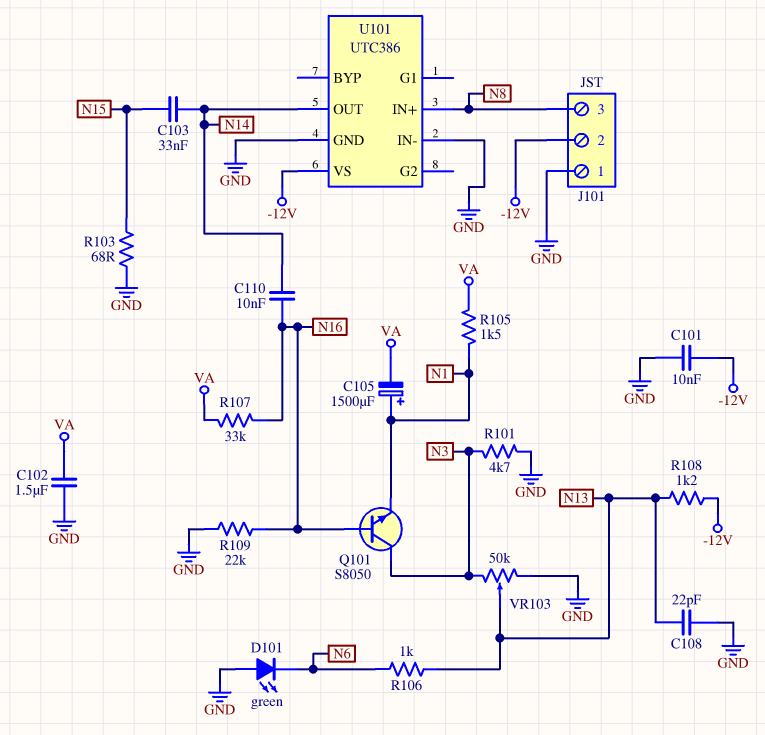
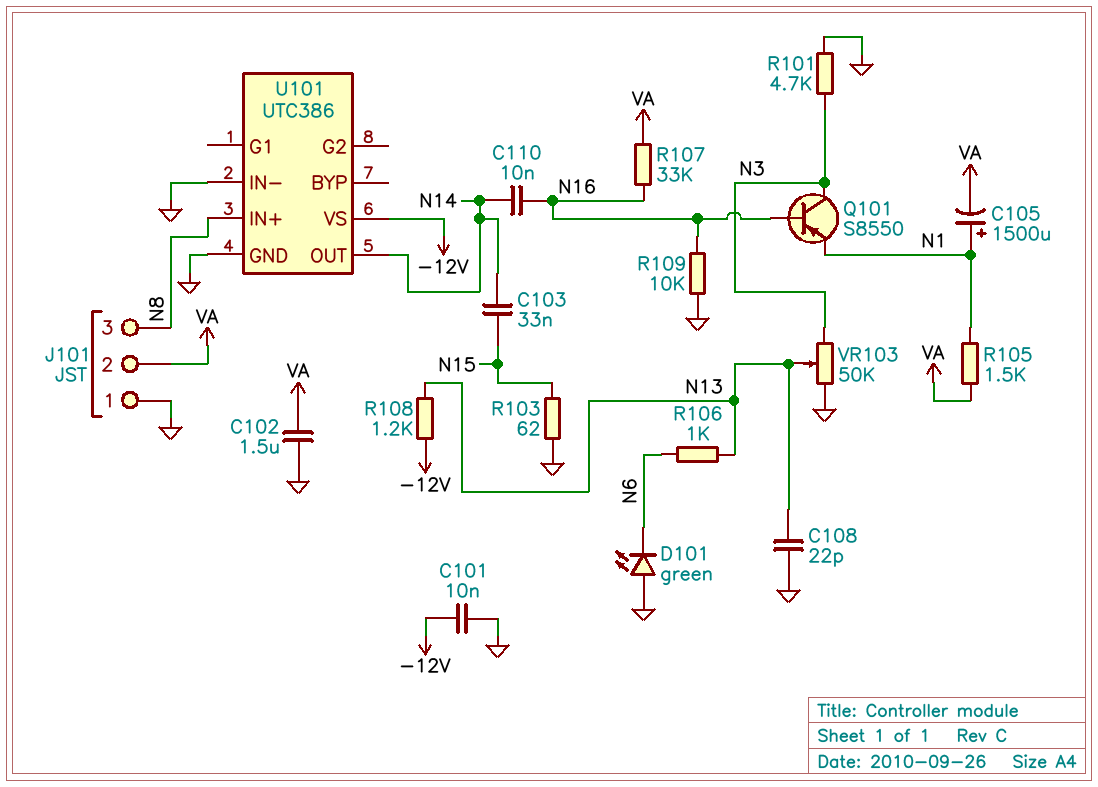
J101 pin 2: -12V -> VA
Q101: NPN S8050 (B N16, C N3, E N1) -> PNP S8550 (B N16, C N3, E N1)
R103: 68 (GND, N15) -> 62 (GND, N15)
R109: 22k (GND, N16) -> 10k (GND, N16)

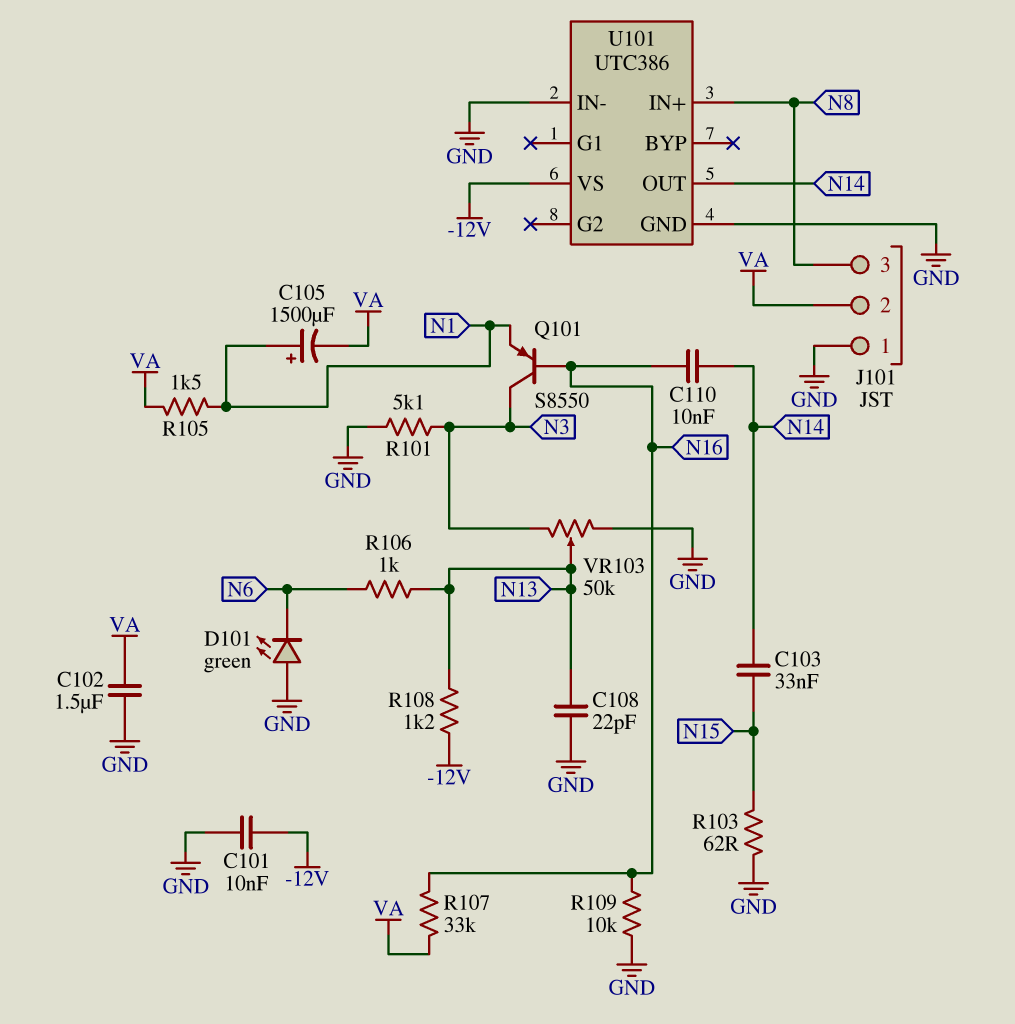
R101: 4.7k (GND, N3) -> 5.1k (GND, N3)

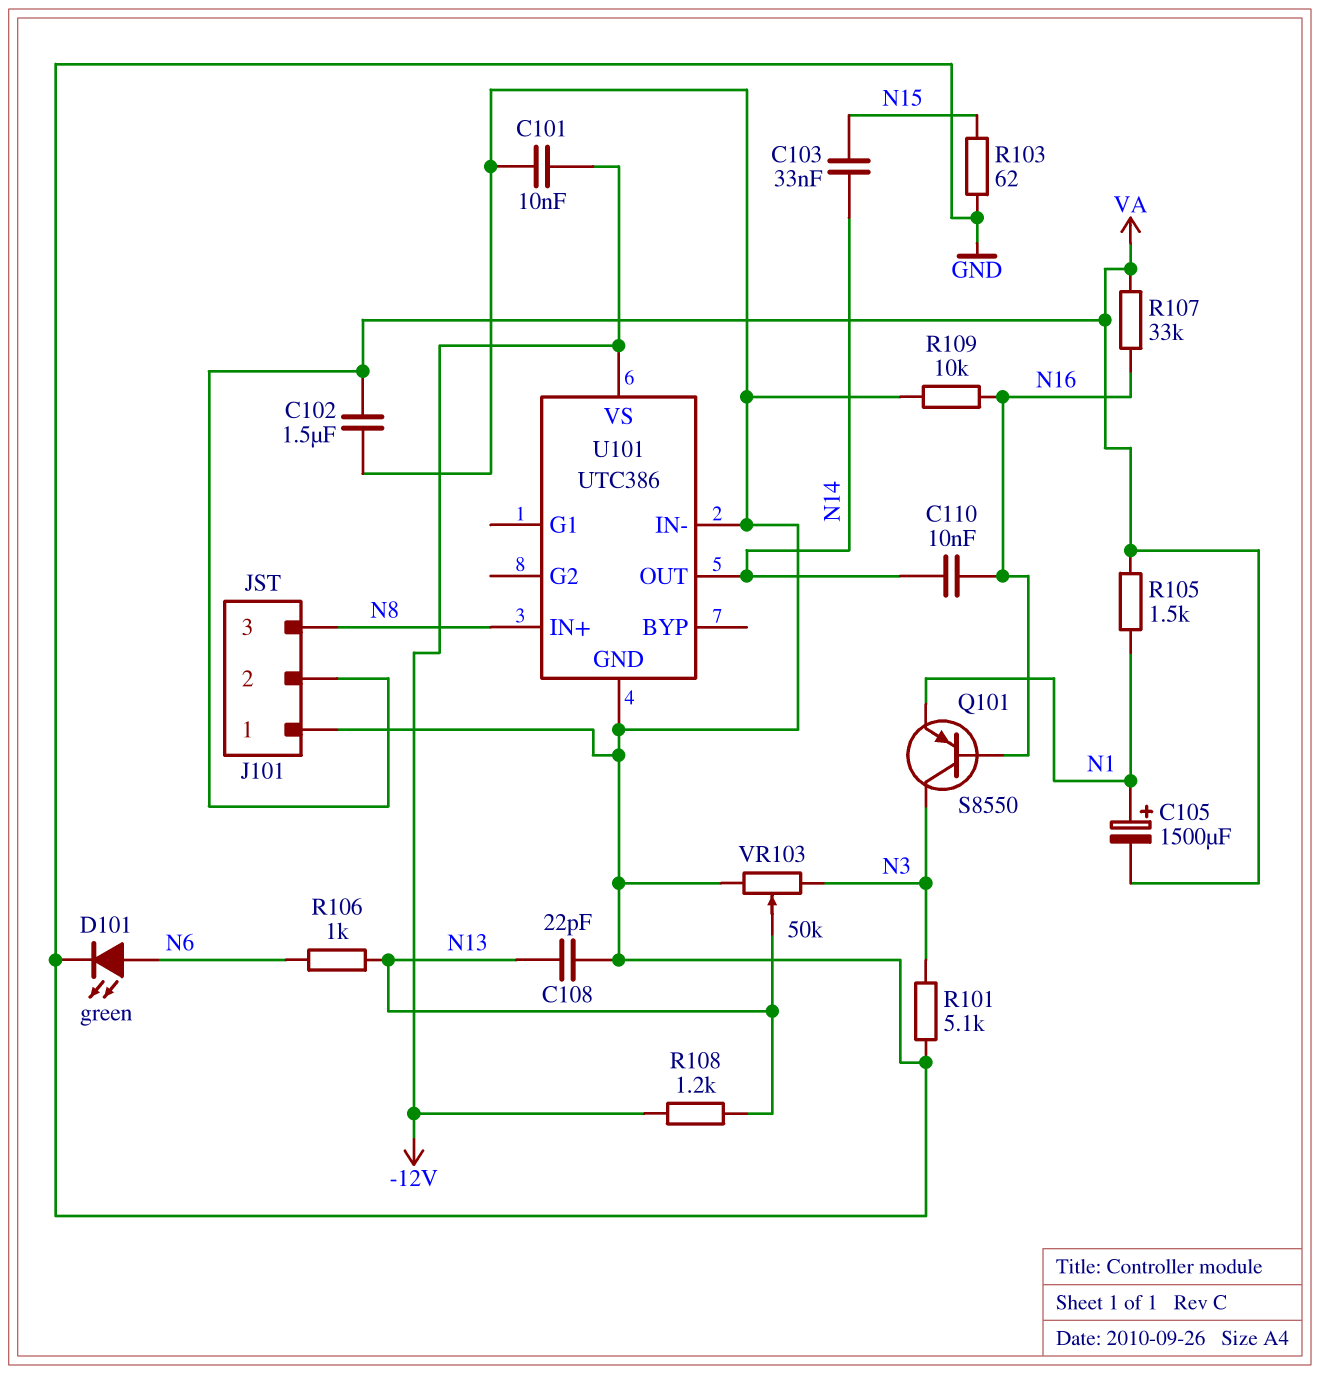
D101: LED green (A GND, K N6) -> LED green (A N6, K GND)

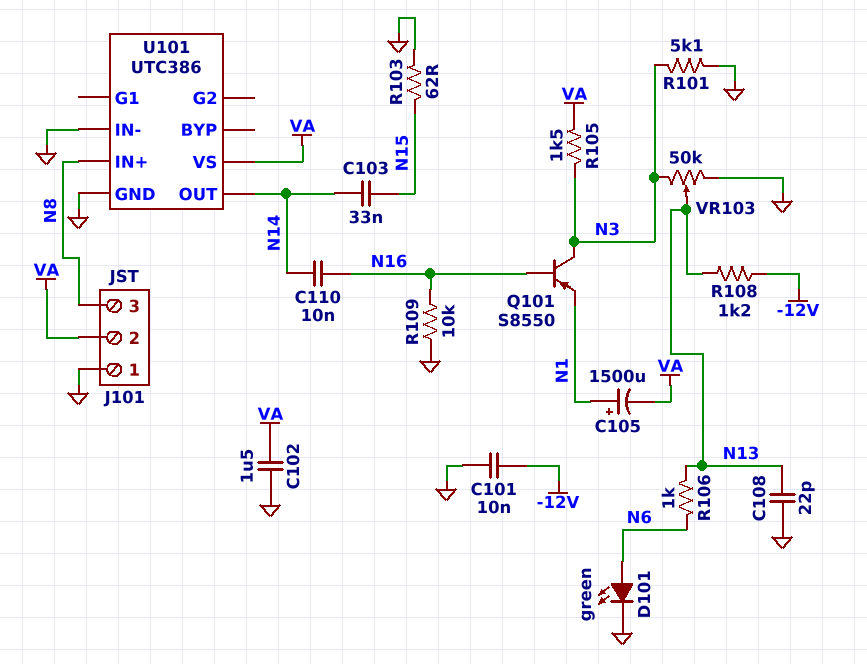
R105: 1.5k (N1, VA) -> 1.5k (N3, VA)
R107: 33k (N16, VA) -> none
U101 pin VS: -12V -> VA

